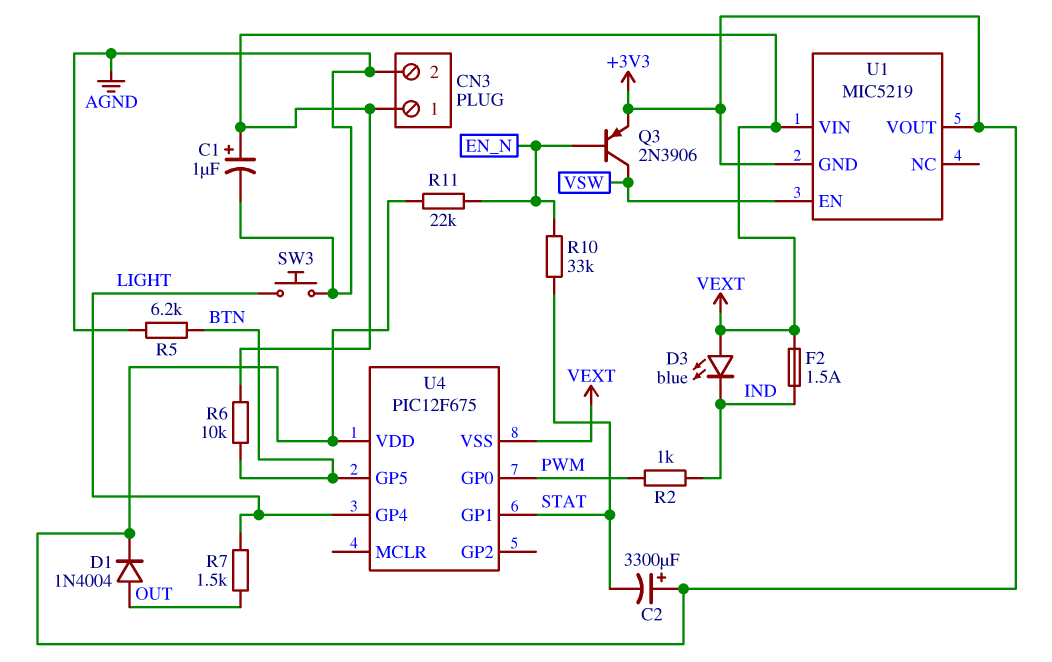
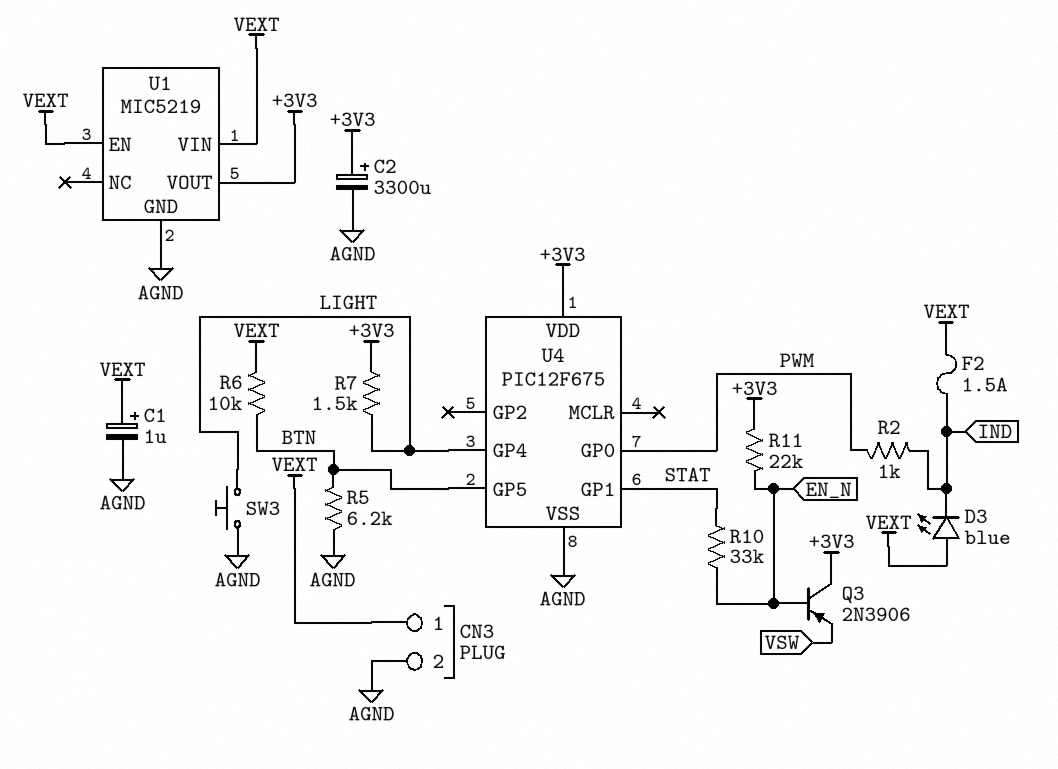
C2: 3300uF (plus +3V3, minus STAT) -> 3300uF (plus +3V3, minus AGND)
D1: diode 1N4004 (A OUT, K +3V3) -> none
Q3: PNP 2N3906 (B EN_N, C VSW, E +3V3) -> PNP 2N3906 (B EN_N, C +3V3, E VSW)
R7: 1.5k (LIGHT, OUT) -> 1.5k (+3V3, LIGHT)
U1 pin EN: VSW -> VEXT
U1 pin GND: +3V3 -> AGND
U4 pin VSS: VEXT -> AGND

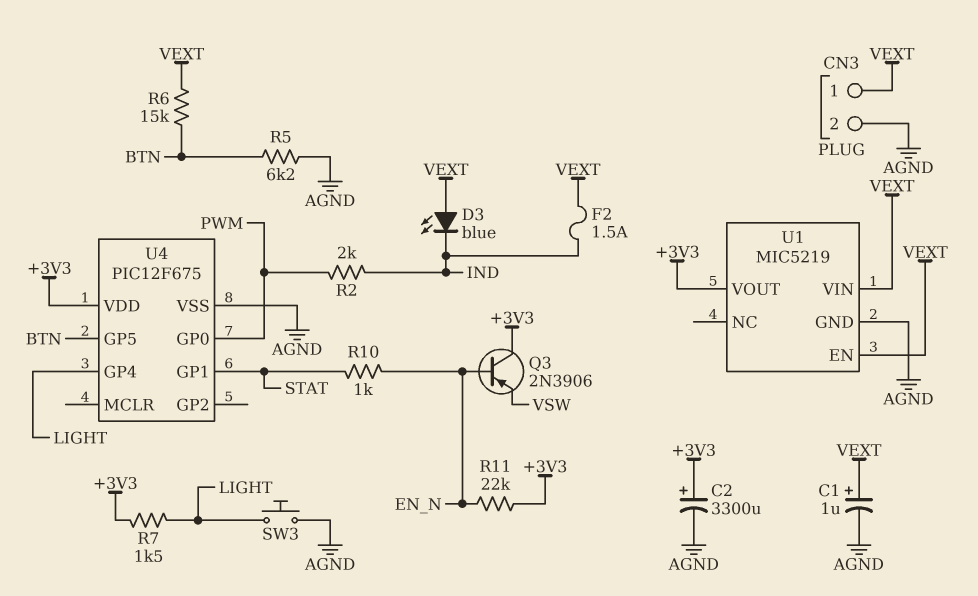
R2: 1k (IND, PWM) -> 2k (IND, PWM)
R6: 10k (BTN, VEXT) -> 15k (BTN, VEXT)
R10: 33k (EN_N, STAT) -> 1k (EN_N, STAT)

